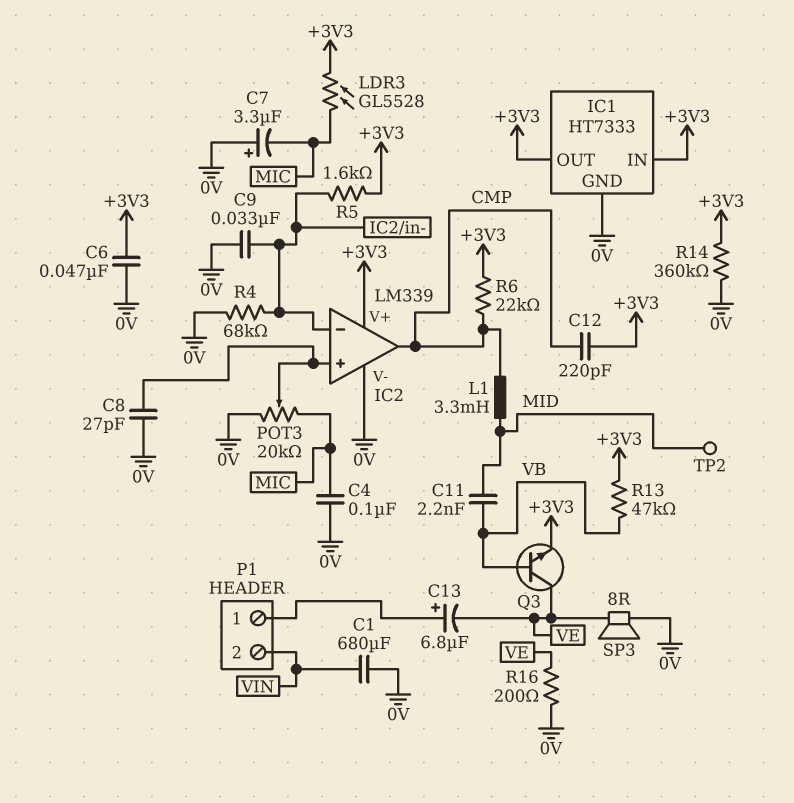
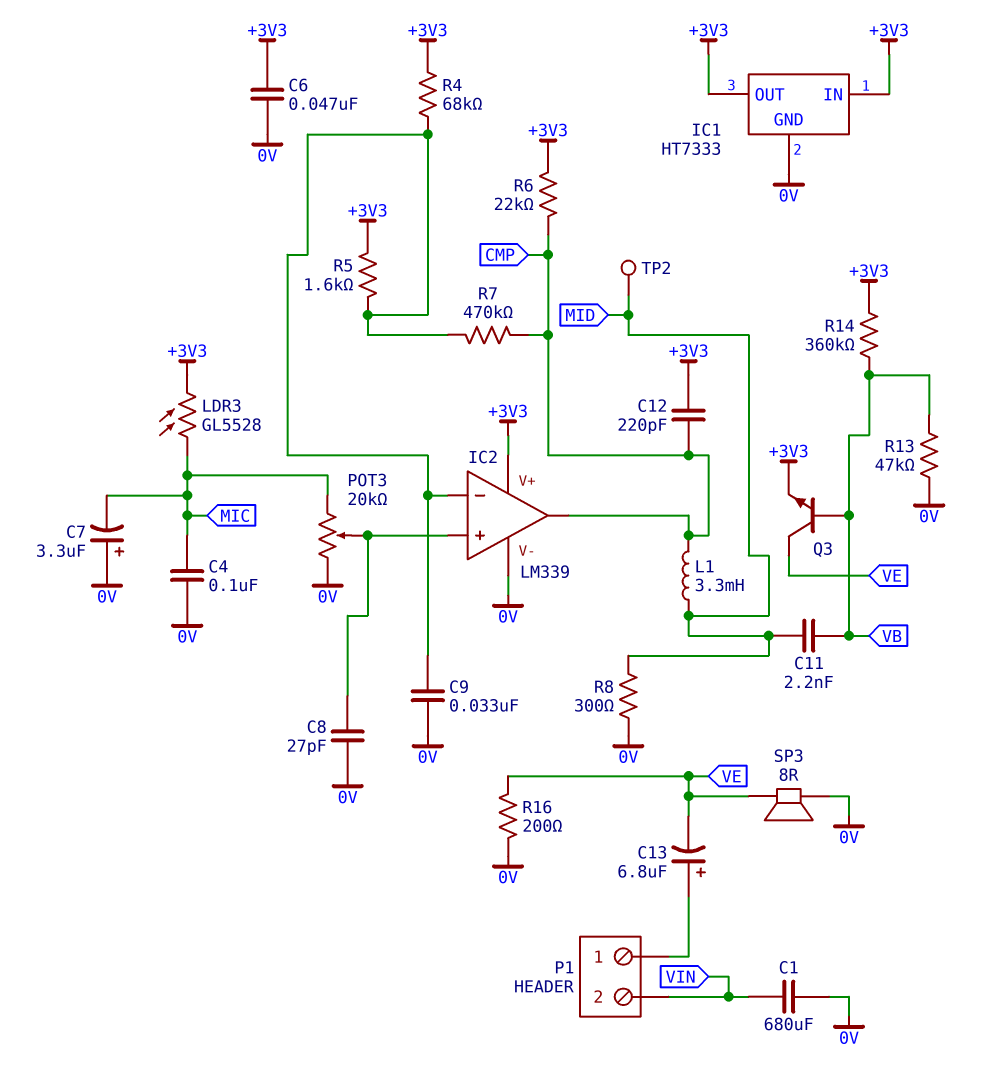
R4: 68k (0V, IC2/in-) -> 68k (+3V3, IC2/in-)
R7: none -> 470k (CMP, IC2/in-)
R8: none -> 300 (0V, MID)
R13: 47k (+3V3, VB) -> 47k (0V, VB)
R14: 360k (+3V3, 0V) -> 360k (+3V3, VB)

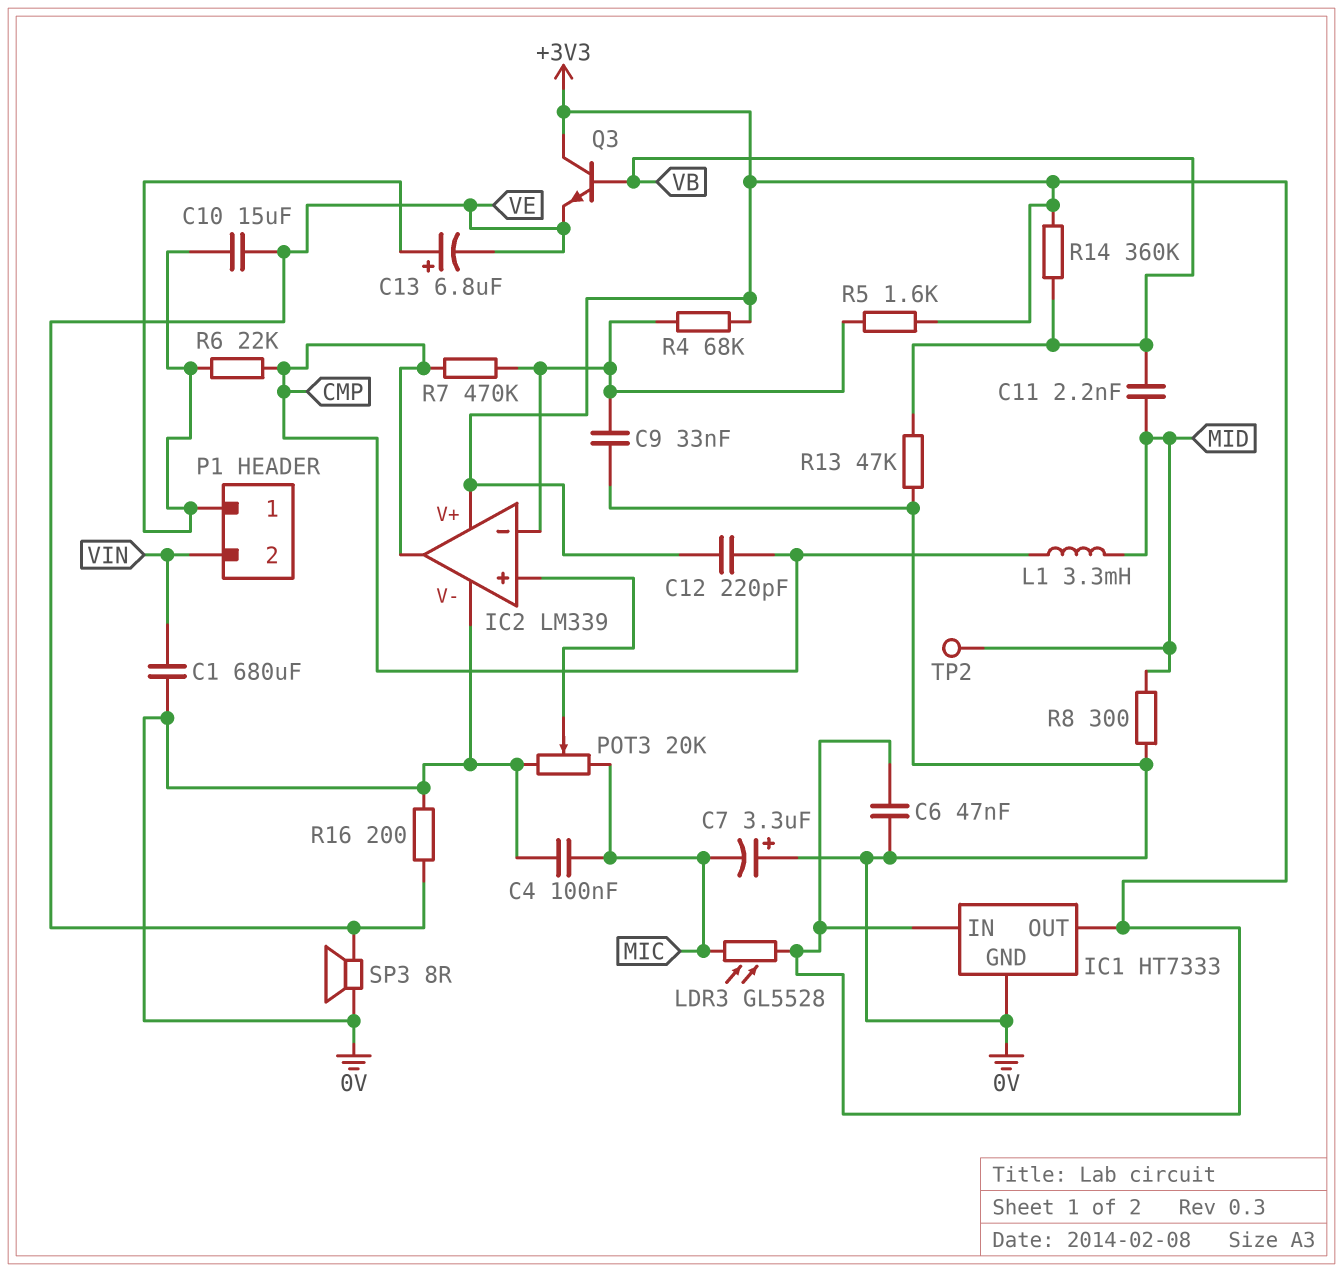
C8: 27pF (0V, IC2/in+) -> none
C10: none -> 15uF (P1/1, VE)
Q3: NPN (B VB, C VE, E +3V3) -> NPN (B VB, C +3V3, E VE)
R6: 22k (+3V3, CMP) -> 22k (CMP, P1/1)

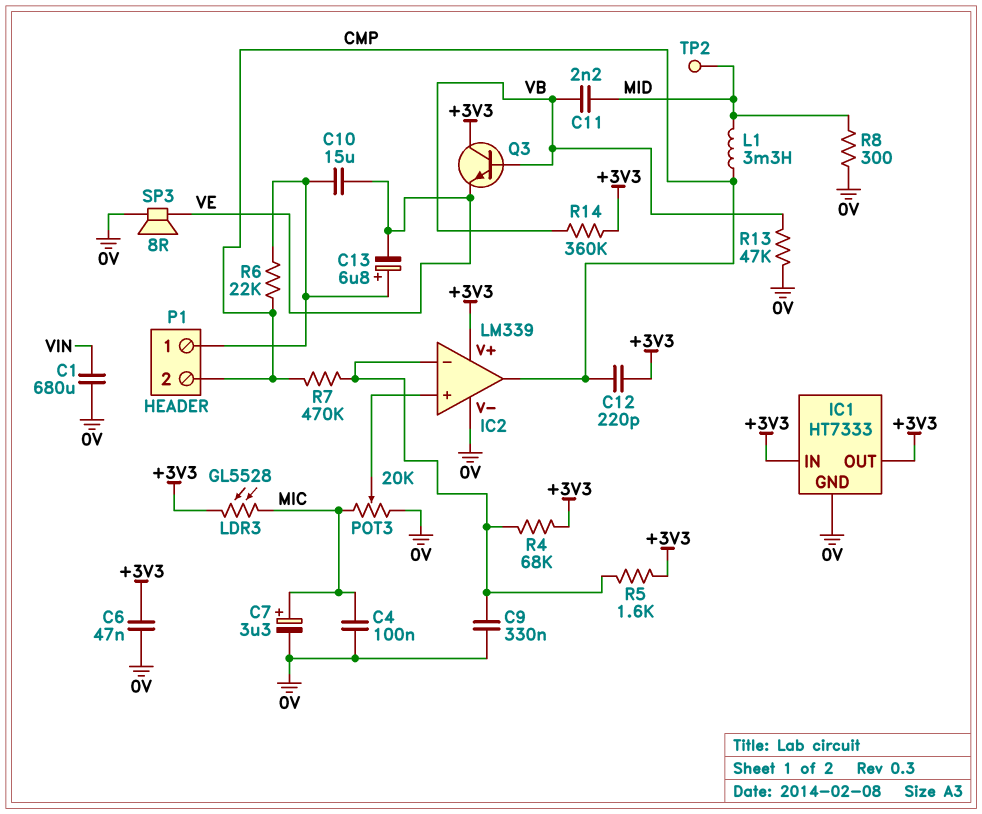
C7: 3.3uF (plus 0V, minus MIC) -> 3.3uF (plus MIC, minus 0V)
C9: 33nF (0V, IC2/in-) -> 330nF (0V, IC2/in-)
P1 pin 2: VIN -> CMP
R16: 200 (0V, VE) -> none

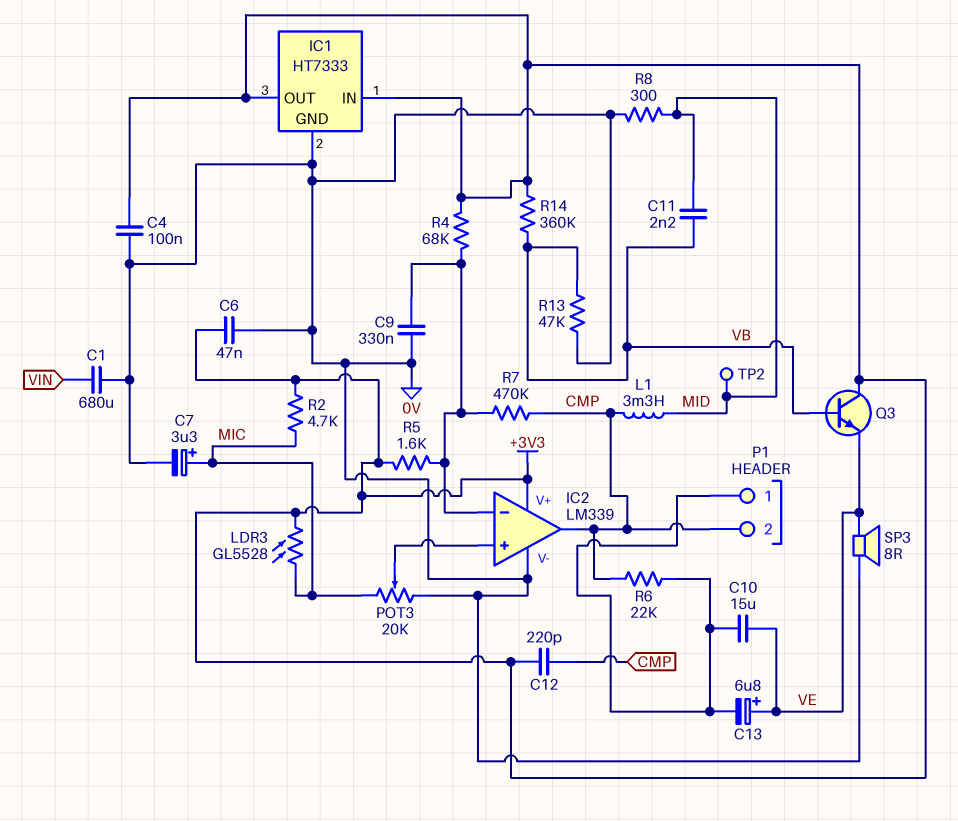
C4: 100nF (0V, MIC) -> 100nF (+3V3, 0V)
C13: 6.8uF (plus P1/1, minus VE) -> 6.8uF (plus VE, minus P1/1)
R2: none -> 4.7k (+3V3, MIC)

